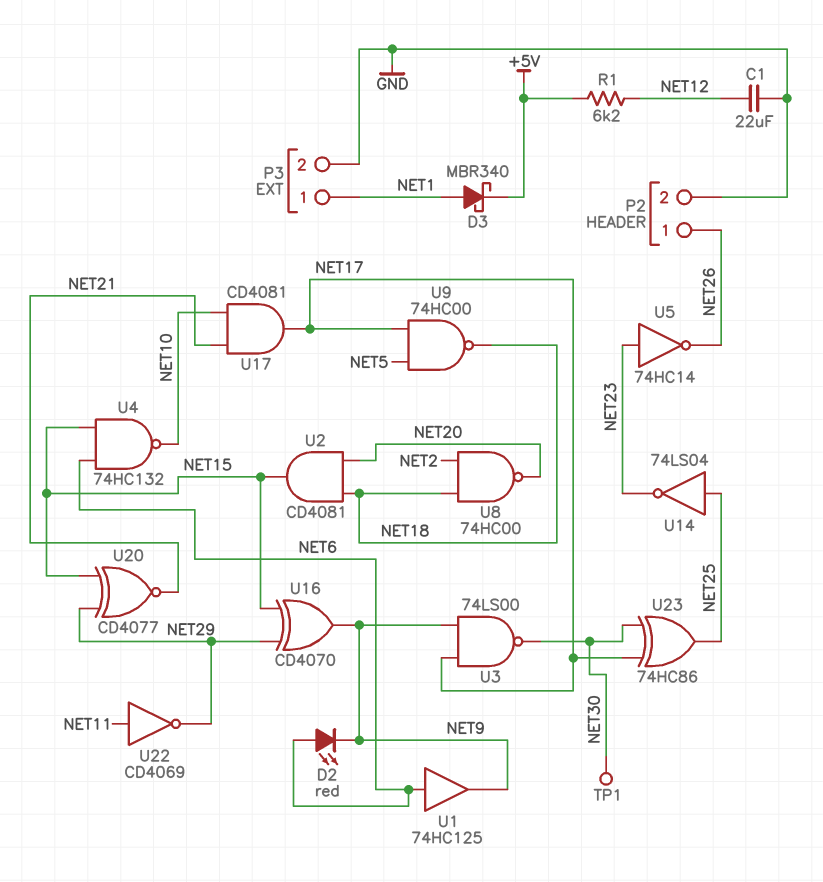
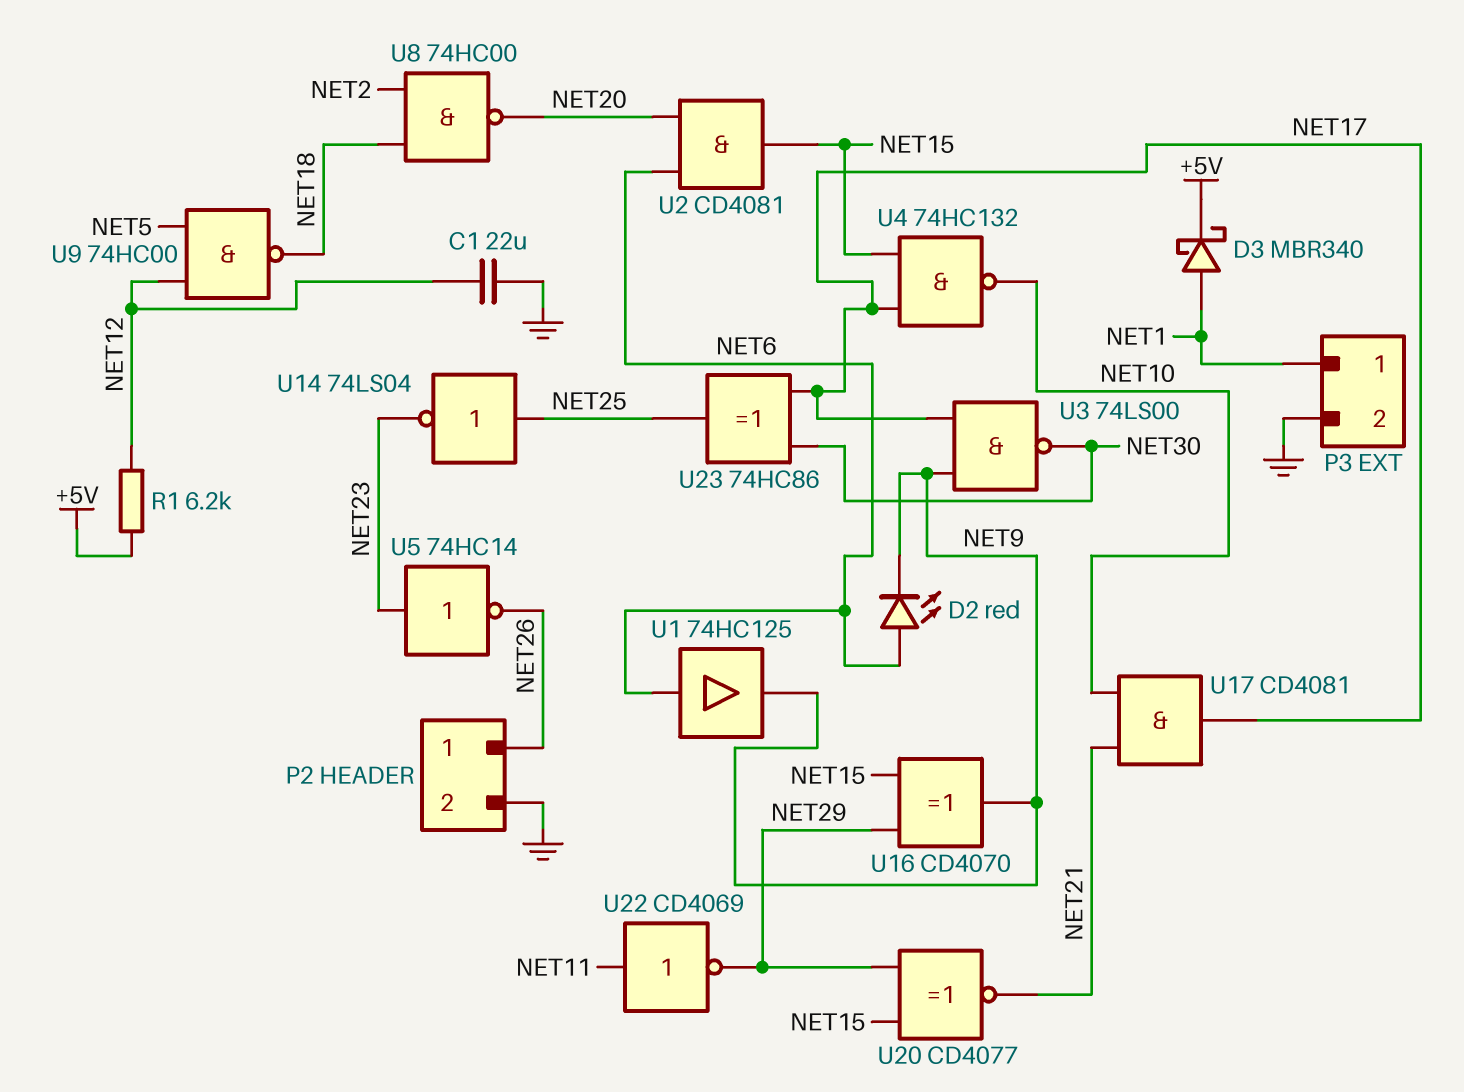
TP1: test point (NET30) -> none
U2: AND CD4081 (in NET18, in NET20, out NET15) -> AND CD4081 (in NET6, in NET20, out NET15)
U4: NAND 74HC132 (in NET6, in NET15, out NET10) -> NAND 74HC132 (in NET15, in NET17, out NET10)
U9: NAND 74HC00 (in NET5, in NET17, out NET18) -> NAND 74HC00 (in NET5, in NET12, out NET18)

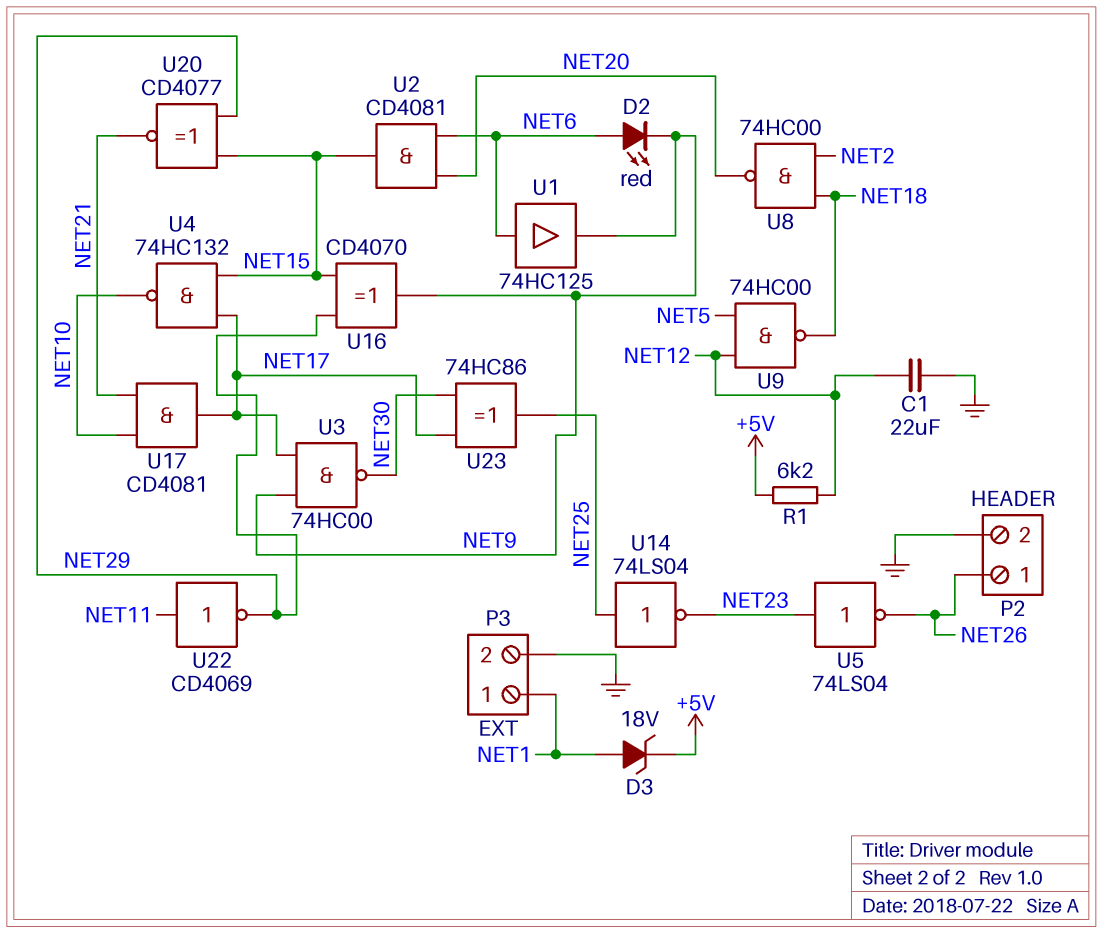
D3: schottky MBR340 (A NET1, K +5V) -> zener 18V (A NET1, K +5V)
U3: NAND 74LS00 (in NET9, in NET17, out NET30) -> NAND 74HC00 (in NET9, in NET17, out NET30)
U5: NOT 74HC14 (in NET23, out NET26) -> NOT 74LS04 (in NET23, out NET26)

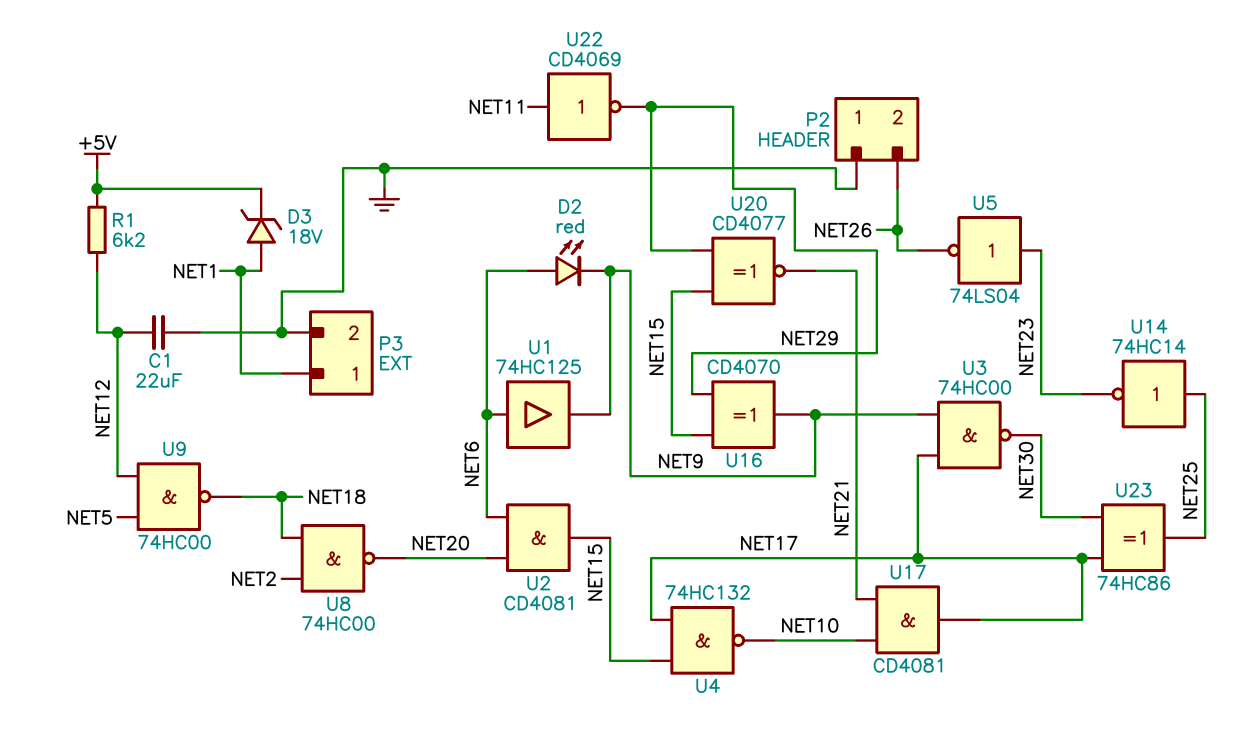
P2 pin 1: NET26 -> GND
P2 pin 2: GND -> NET26
U14: NOT 74LS04 (in NET25, out NET23) -> NOT 74HC14 (in NET25, out NET23)

